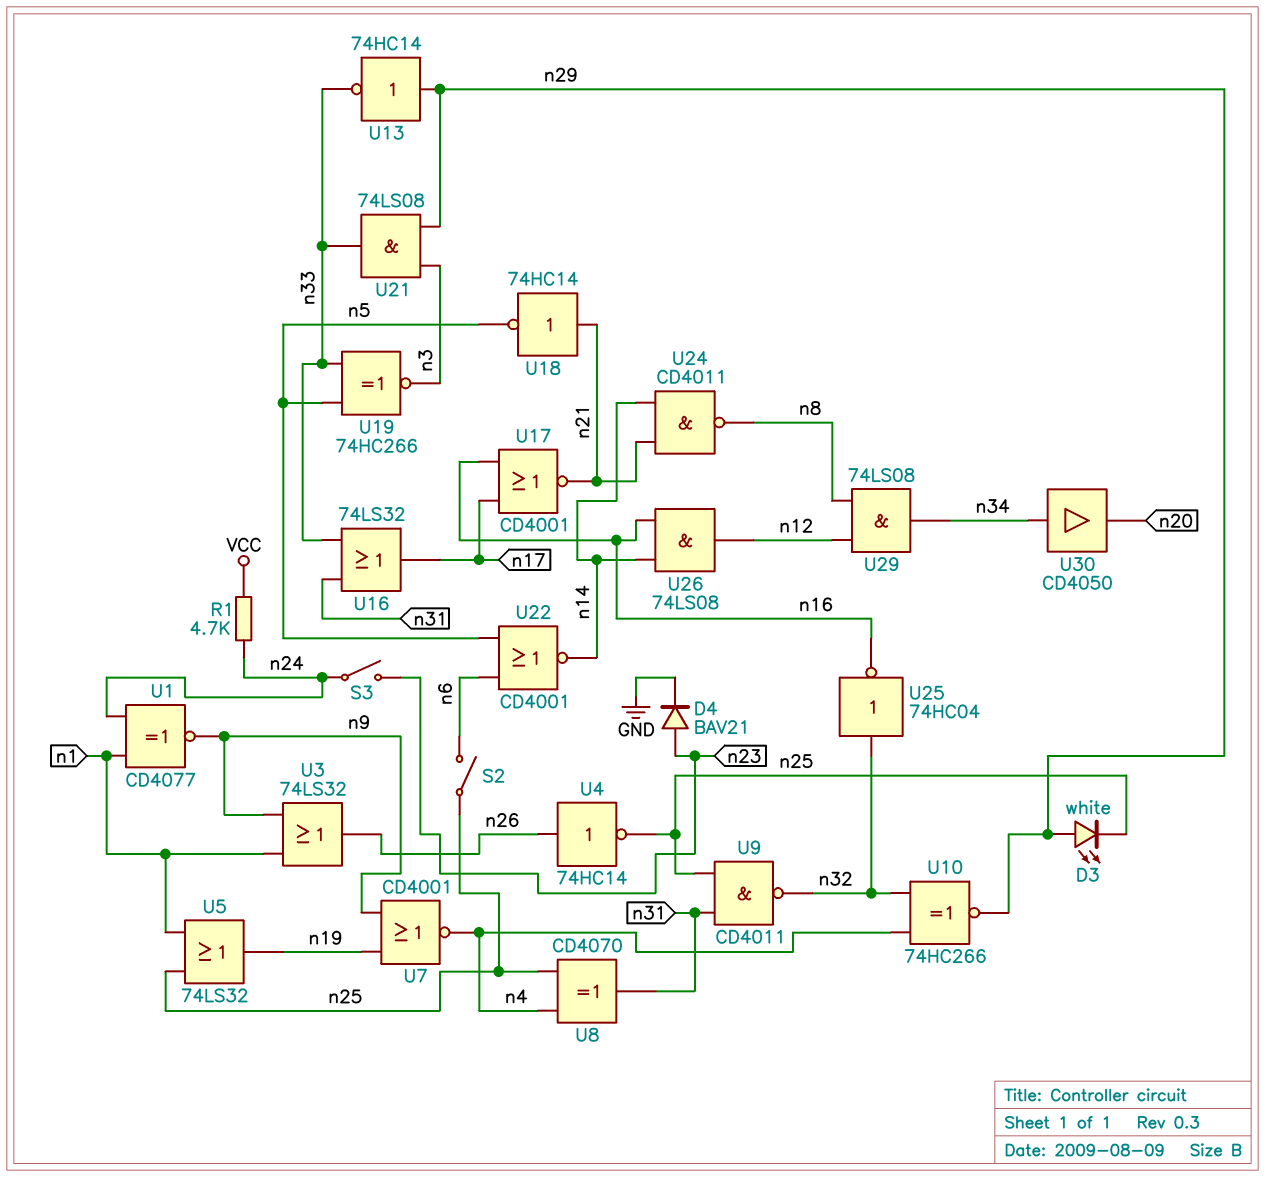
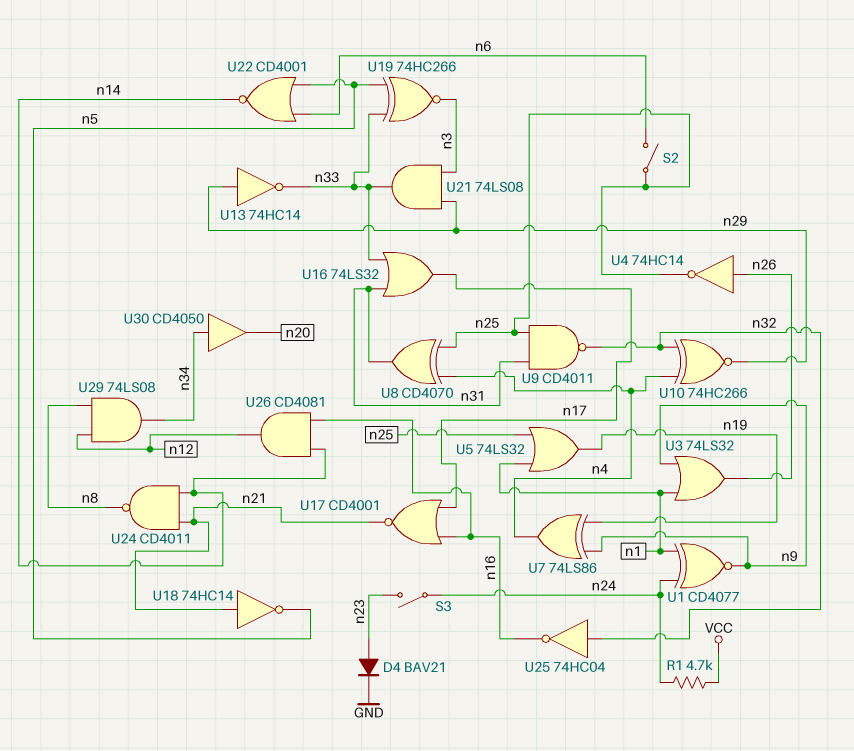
D3: LED white (A n29, K n25) -> none
U7: NOR CD4001 (in n9, in n19, out n4) -> XOR 74LS86 (in n9, in n19, out n4)
U26: AND 74LS08 (in n14, in n16, out n12) -> AND CD4081 (in n14, in n16, out n12)

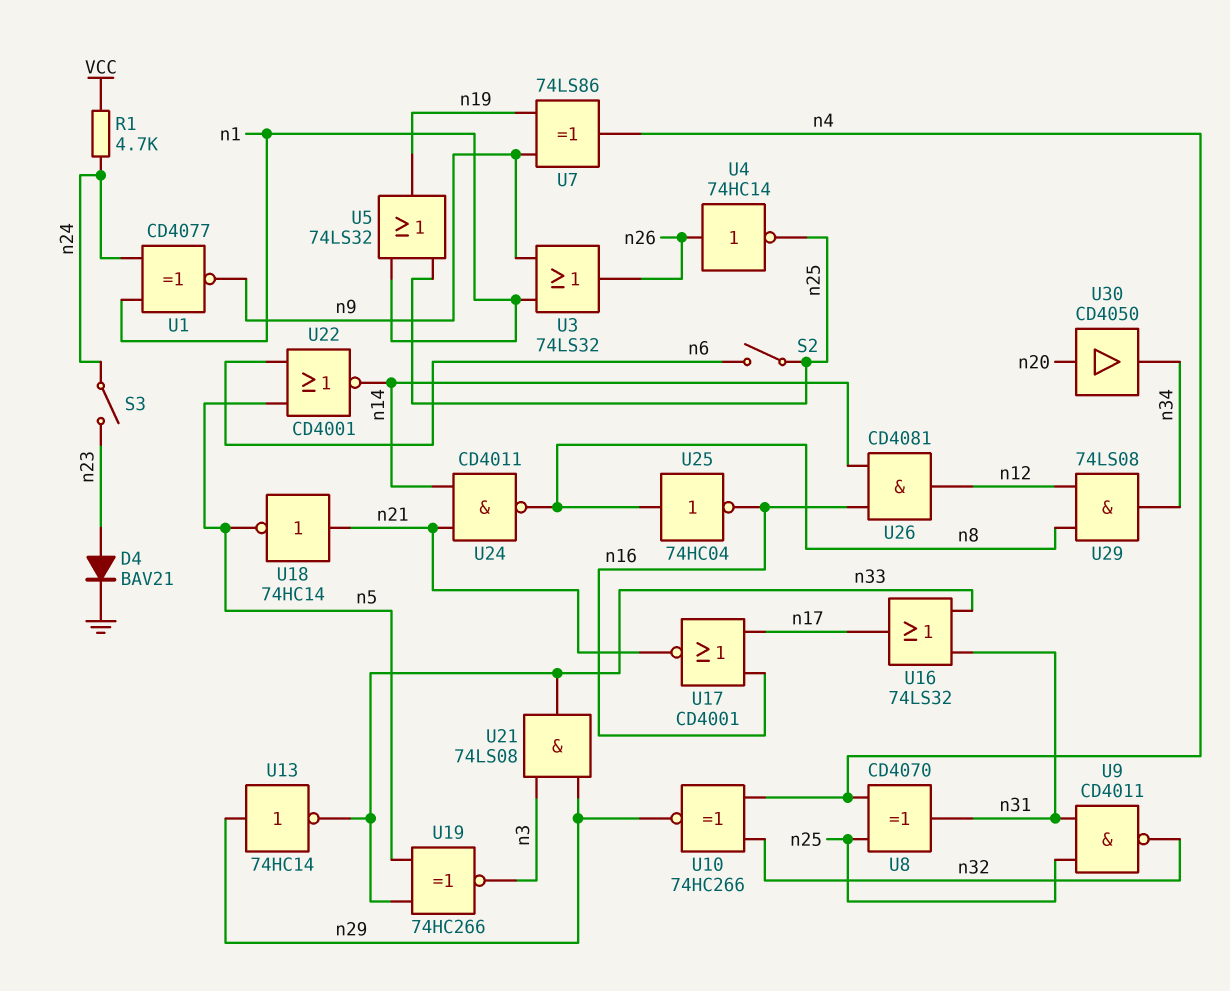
U25: NOT 74HC04 (in n32, out n16) -> NOT 74HC04 (in n8, out n16)
U30: buffer CD4050 (in n34, out n20) -> buffer CD4050 (in n20, out n34)

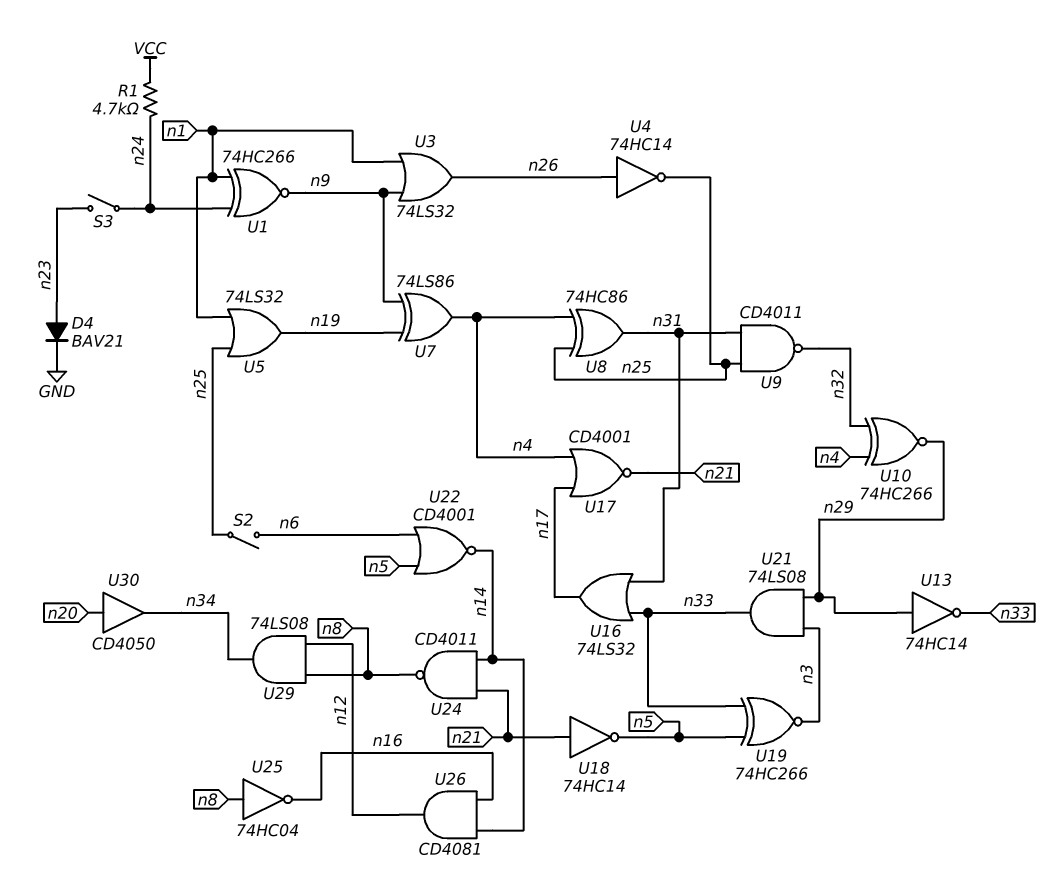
U1: XNOR CD4077 (in n1, in n24, out n9) -> XNOR 74HC266 (in n1, in n24, out n9)
U8: XOR CD4070 (in n4, in n25, out n31) -> XOR 74HC86 (in n4, in n25, out n31)
U17: NOR CD4001 (in n16, in n17, out n21) -> NOR CD4001 (in n4, in n17, out n21)

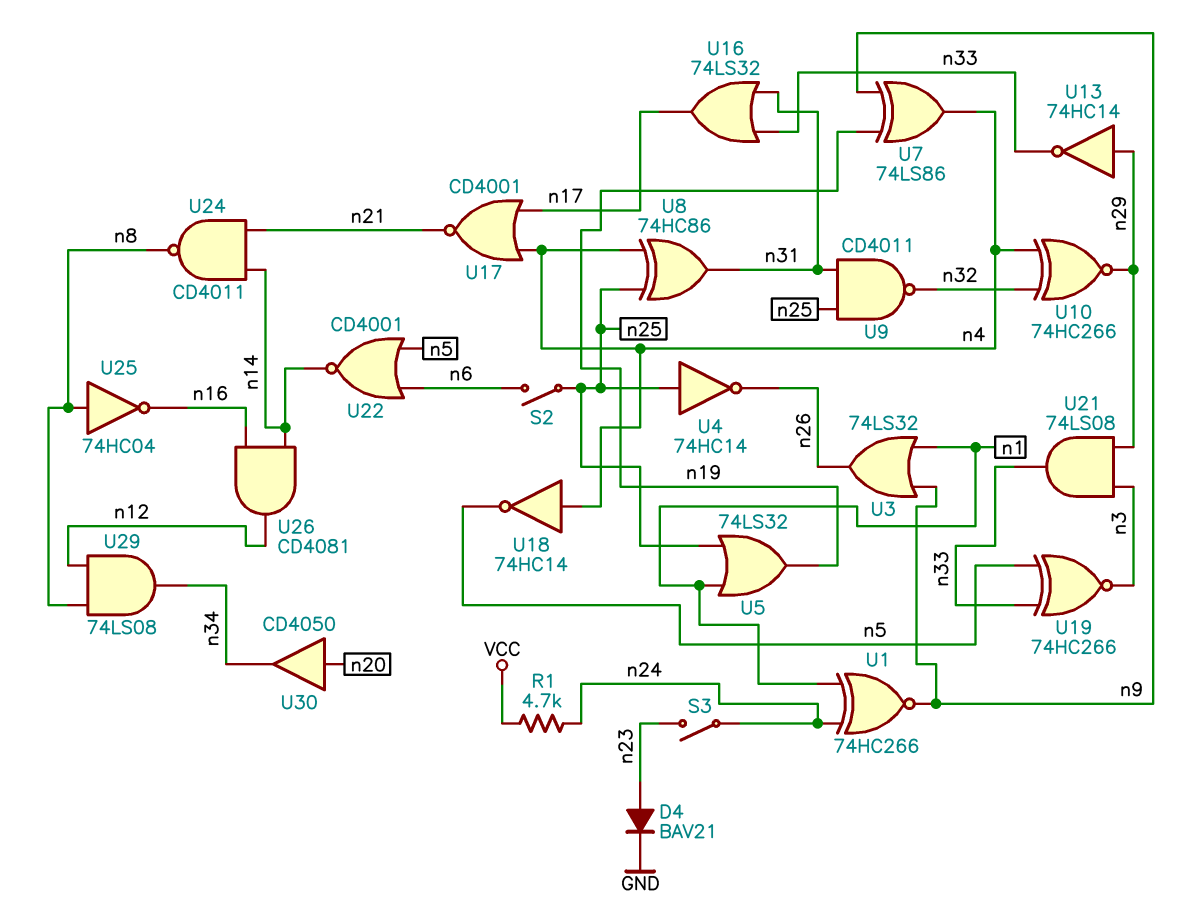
U4: NOT 74HC14 (in n26, out n25) -> NOT 74HC14 (in n25, out n26)
U18: NOT 74HC14 (in n21, out n5) -> NOT 74HC14 (in n4, out n5)

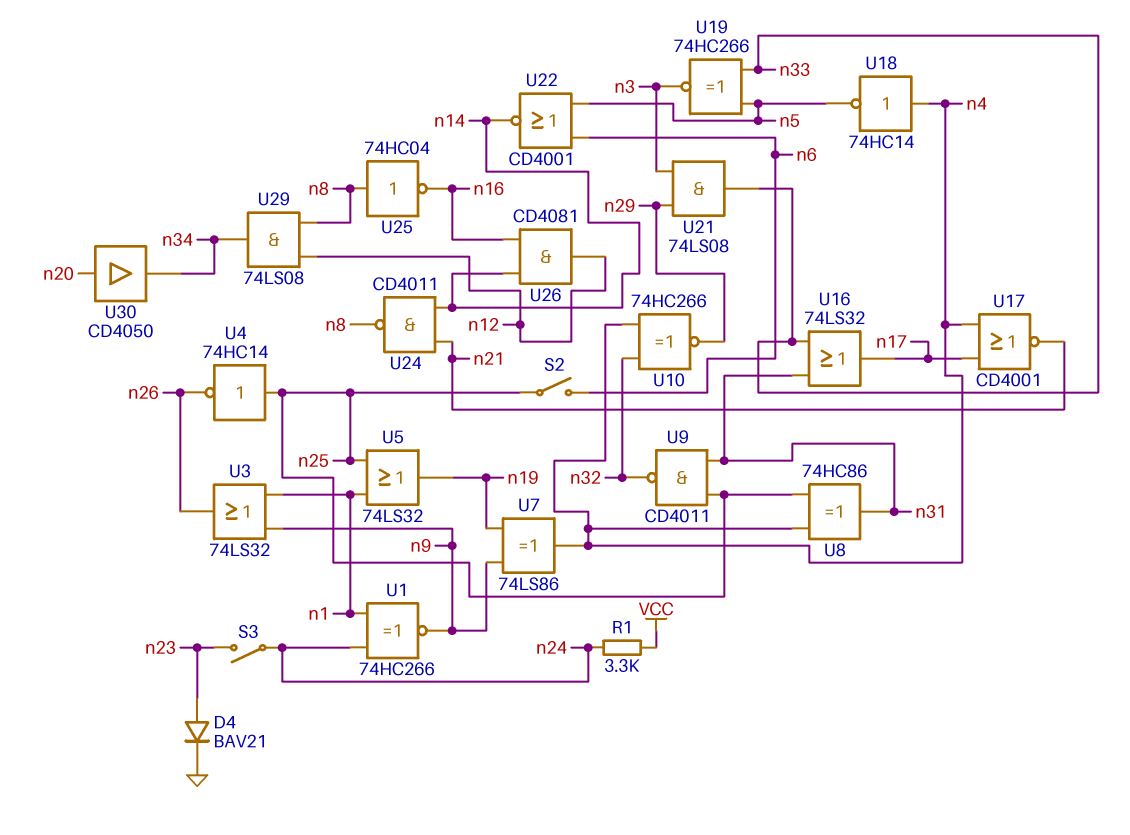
R1: 4.7k (VCC, n24) -> 3.3k (VCC, n24)
U13: NOT 74HC14 (in n29, out n33) -> none

